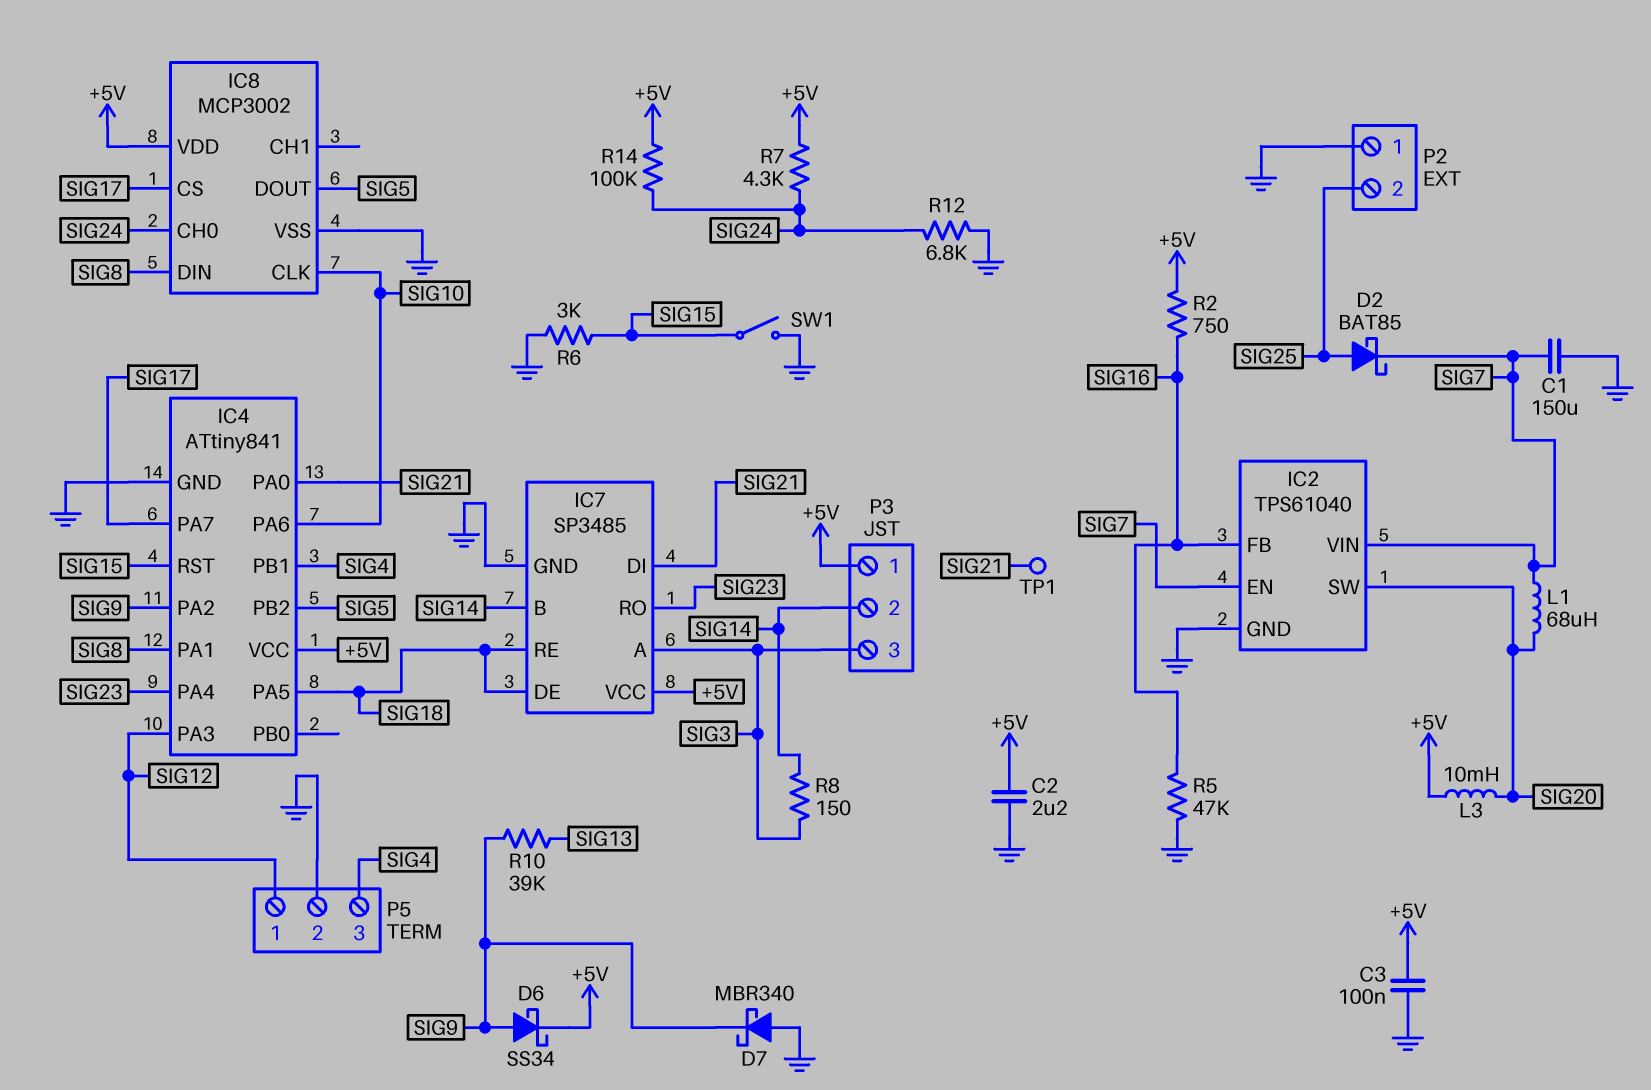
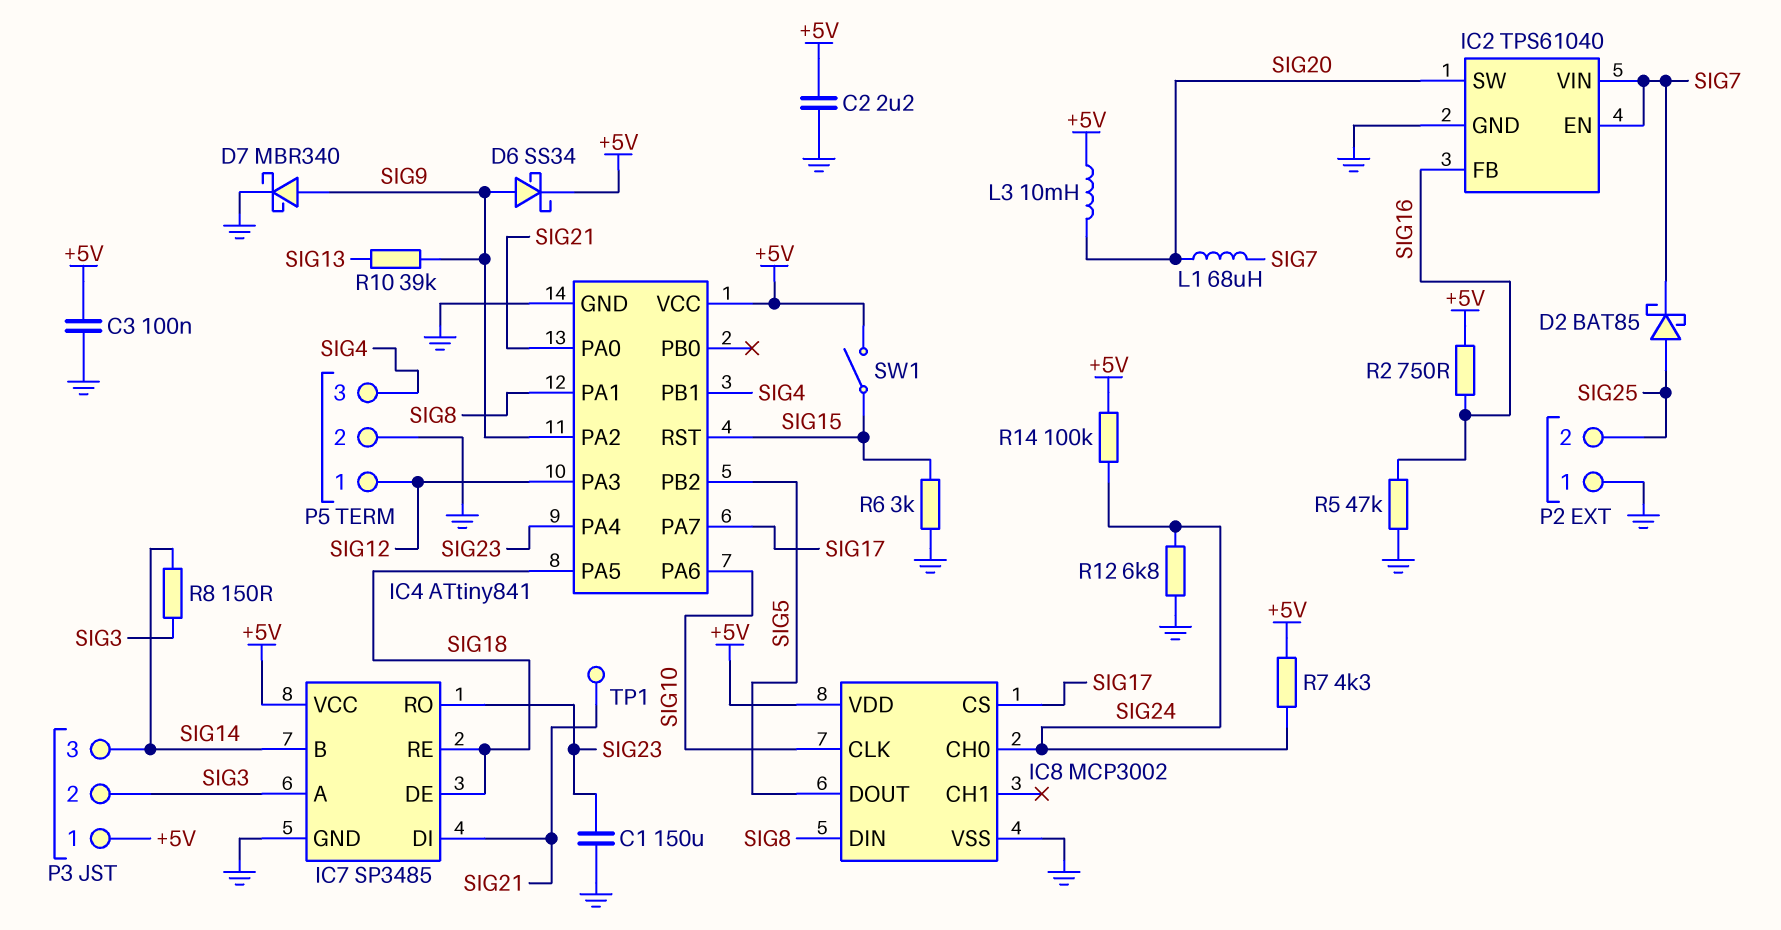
C1: 150uF (GND, SIG7) -> 150uF (GND, SIG23)
D7: schottky MBR340 (A GND, K SIG9) -> schottky MBR340 (A SIG9, K GND)
P3 pin 2: SIG14 -> SIG3
P3 pin 3: SIG3 -> SIG14
SW1: switch (GND, SIG15) -> switch (+5V, SIG15)

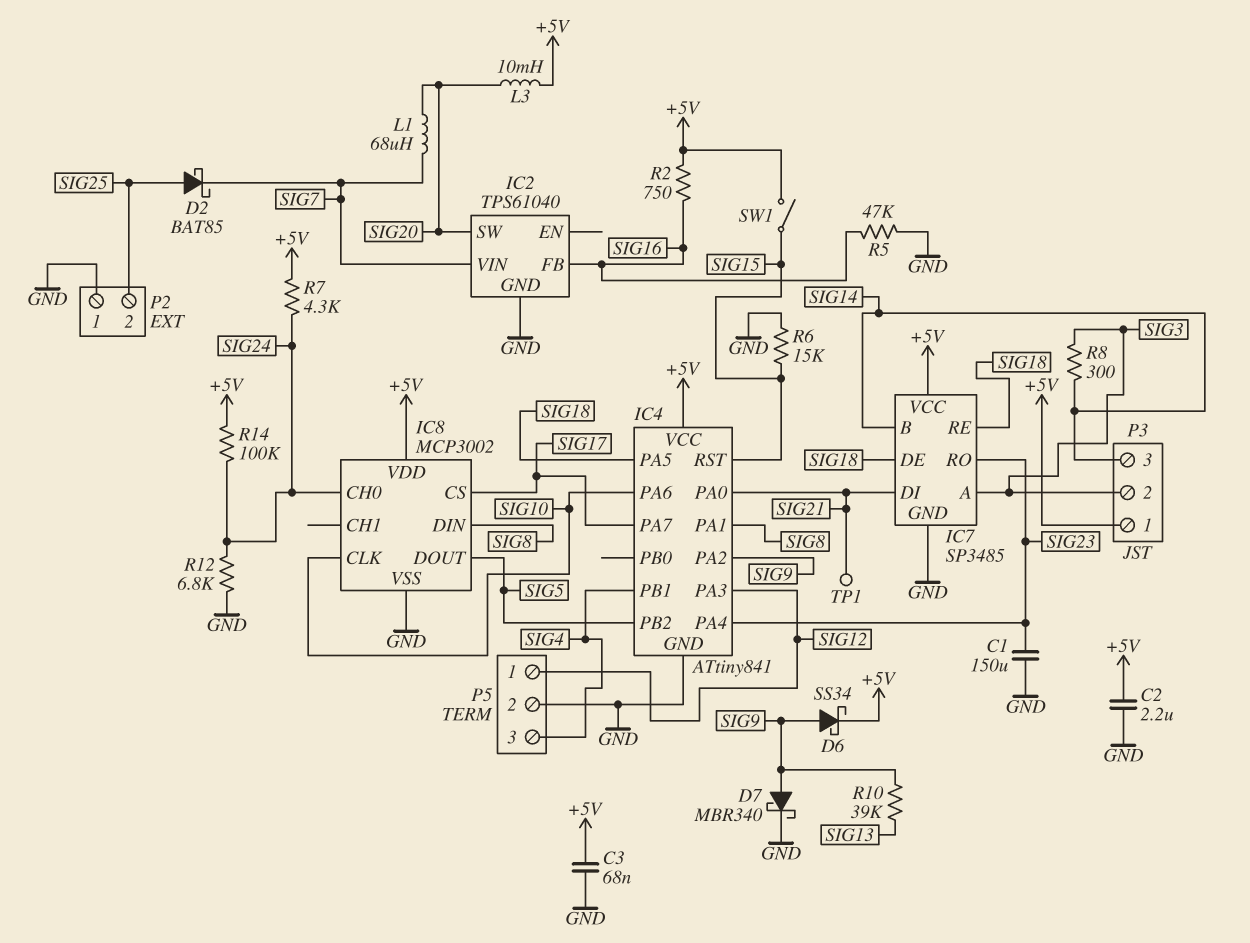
C3: 100nF (+5V, GND) -> 68nF (+5V, GND)
IC2 pin EN: SIG7 -> none
R6: 3k (GND, SIG15) -> 15k (GND, SIG15)
R8: 150 (SIG3, SIG14) -> 300 (SIG3, SIG14)

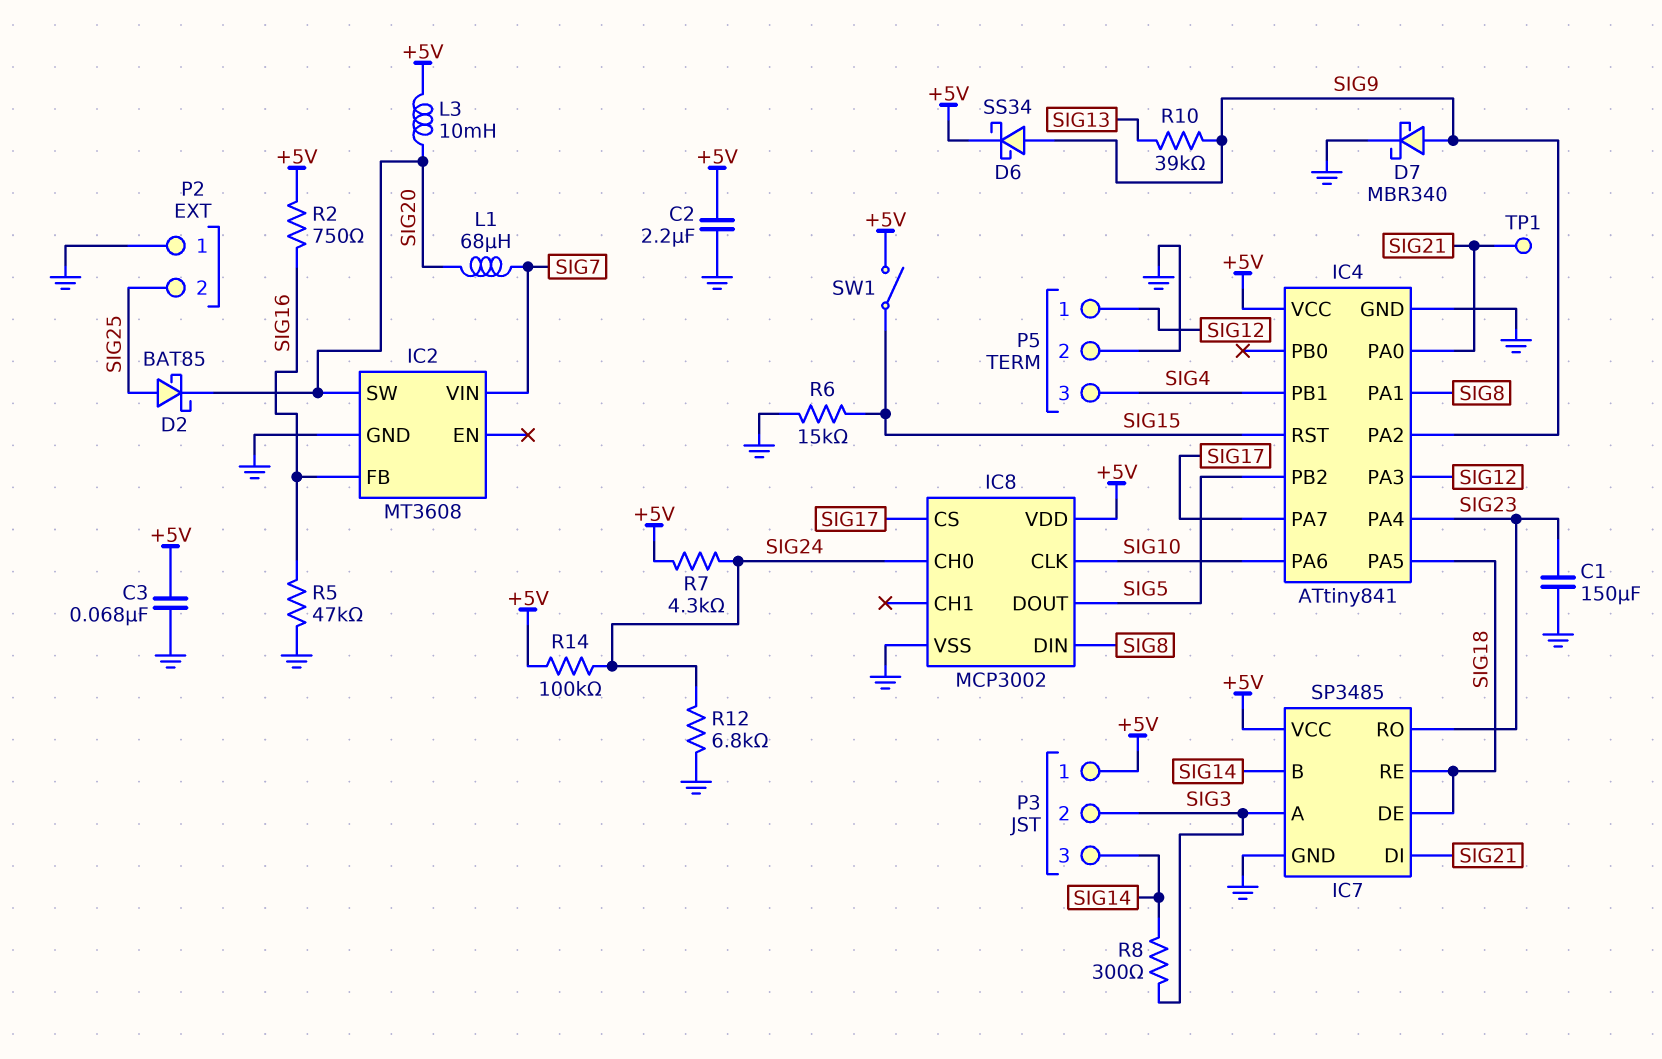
D2: schottky BAT85 (A SIG25, K SIG7) -> schottky BAT85 (A SIG25, K SIG20)
IC2: TPS61040 -> MT3608

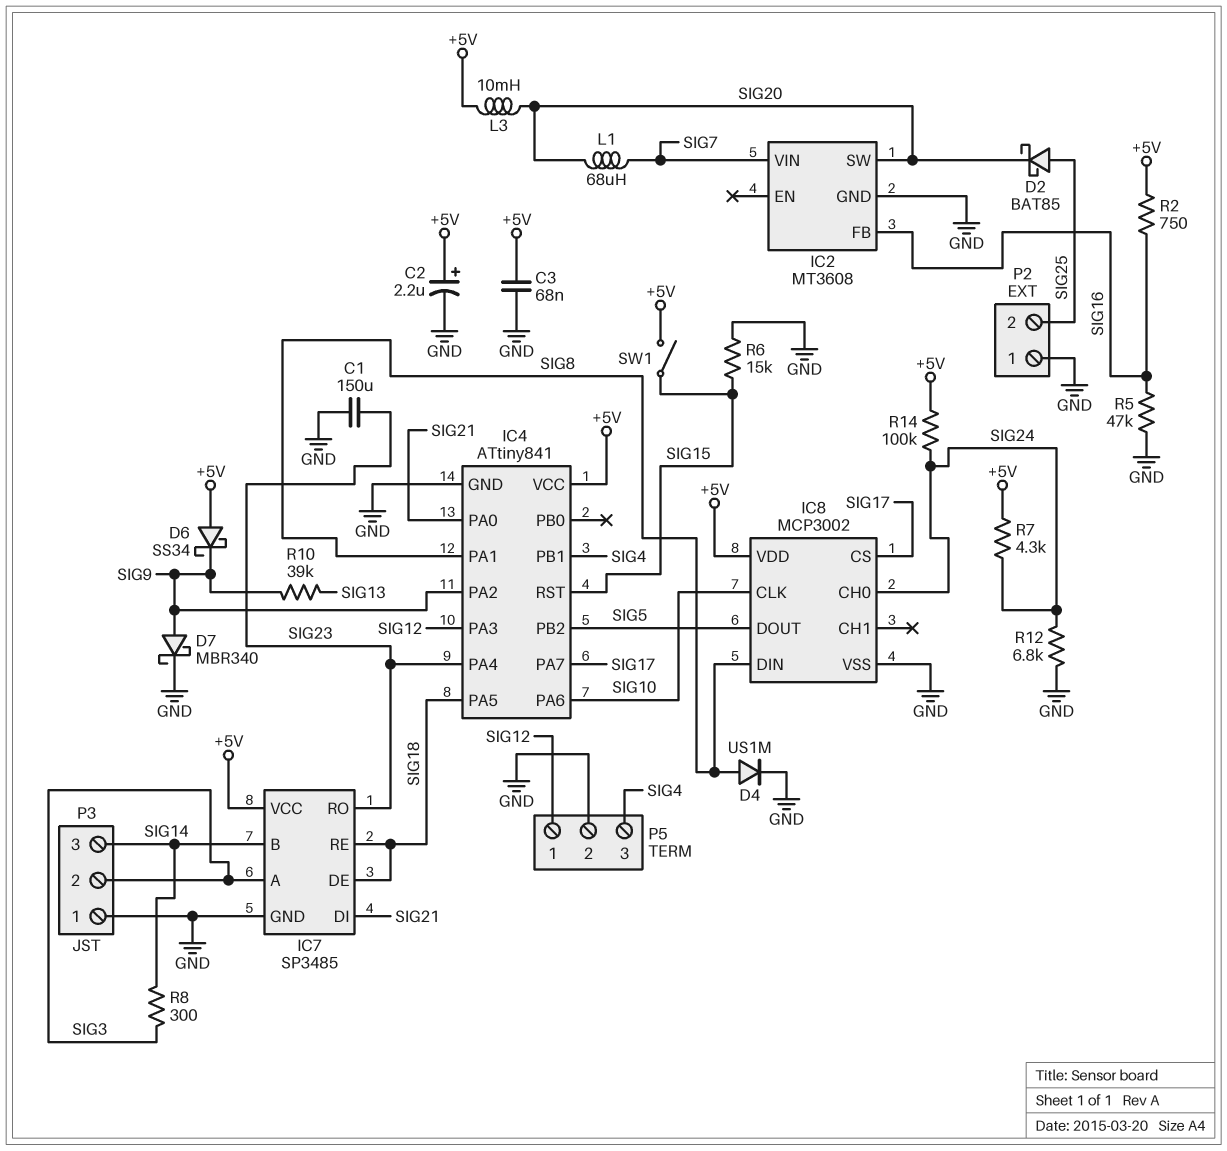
C2: 2.2uF (+5V, GND) -> 2.2uF (plus +5V, minus GND)
D4: none -> diode US1M (A SIG8, K GND)
D6: schottky SS34 (A SIG9, K +5V) -> schottky SS34 (A +5V, K SIG9)
P3 pin 1: +5V -> GND
TP1: test point (SIG21) -> none

